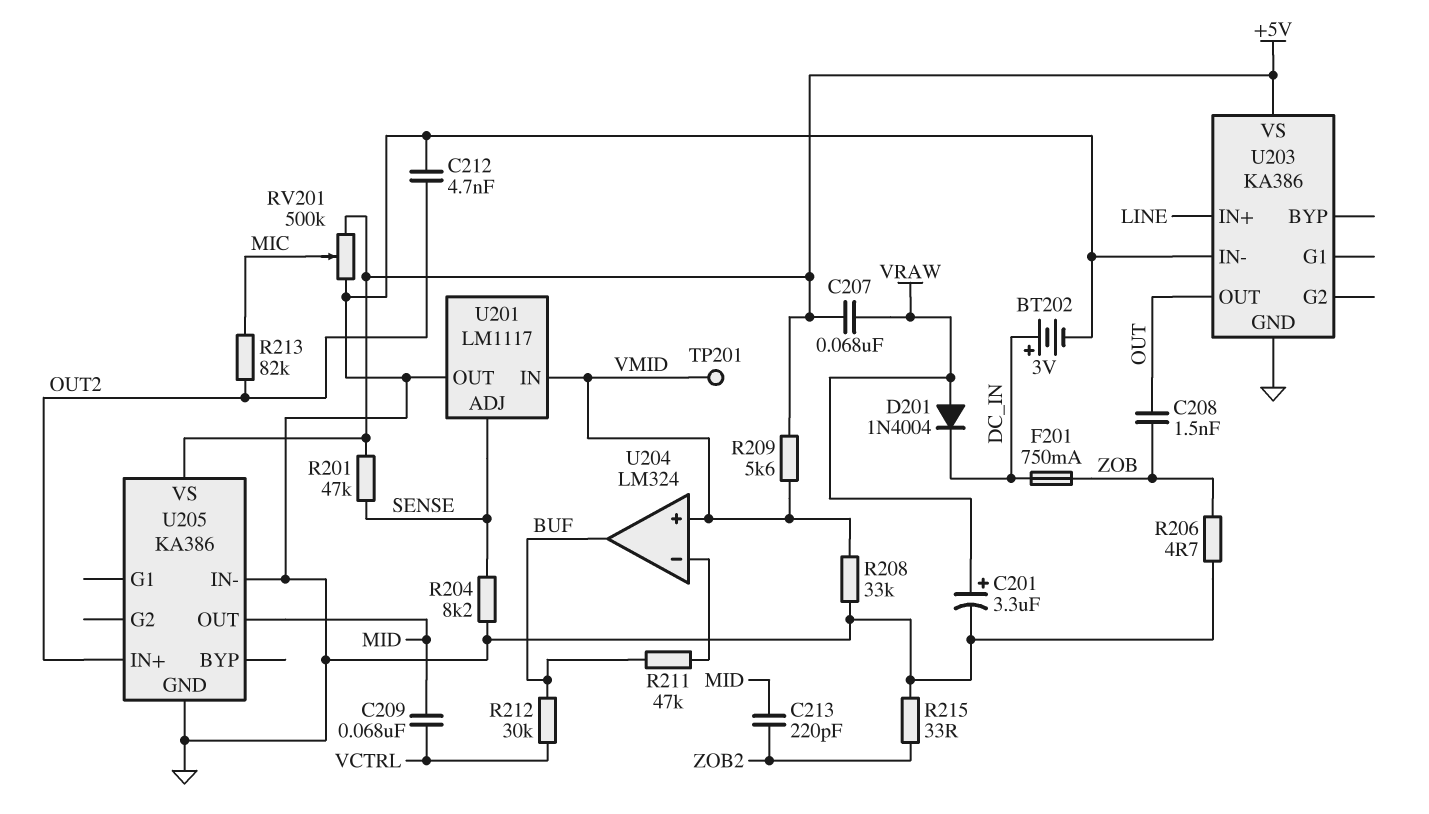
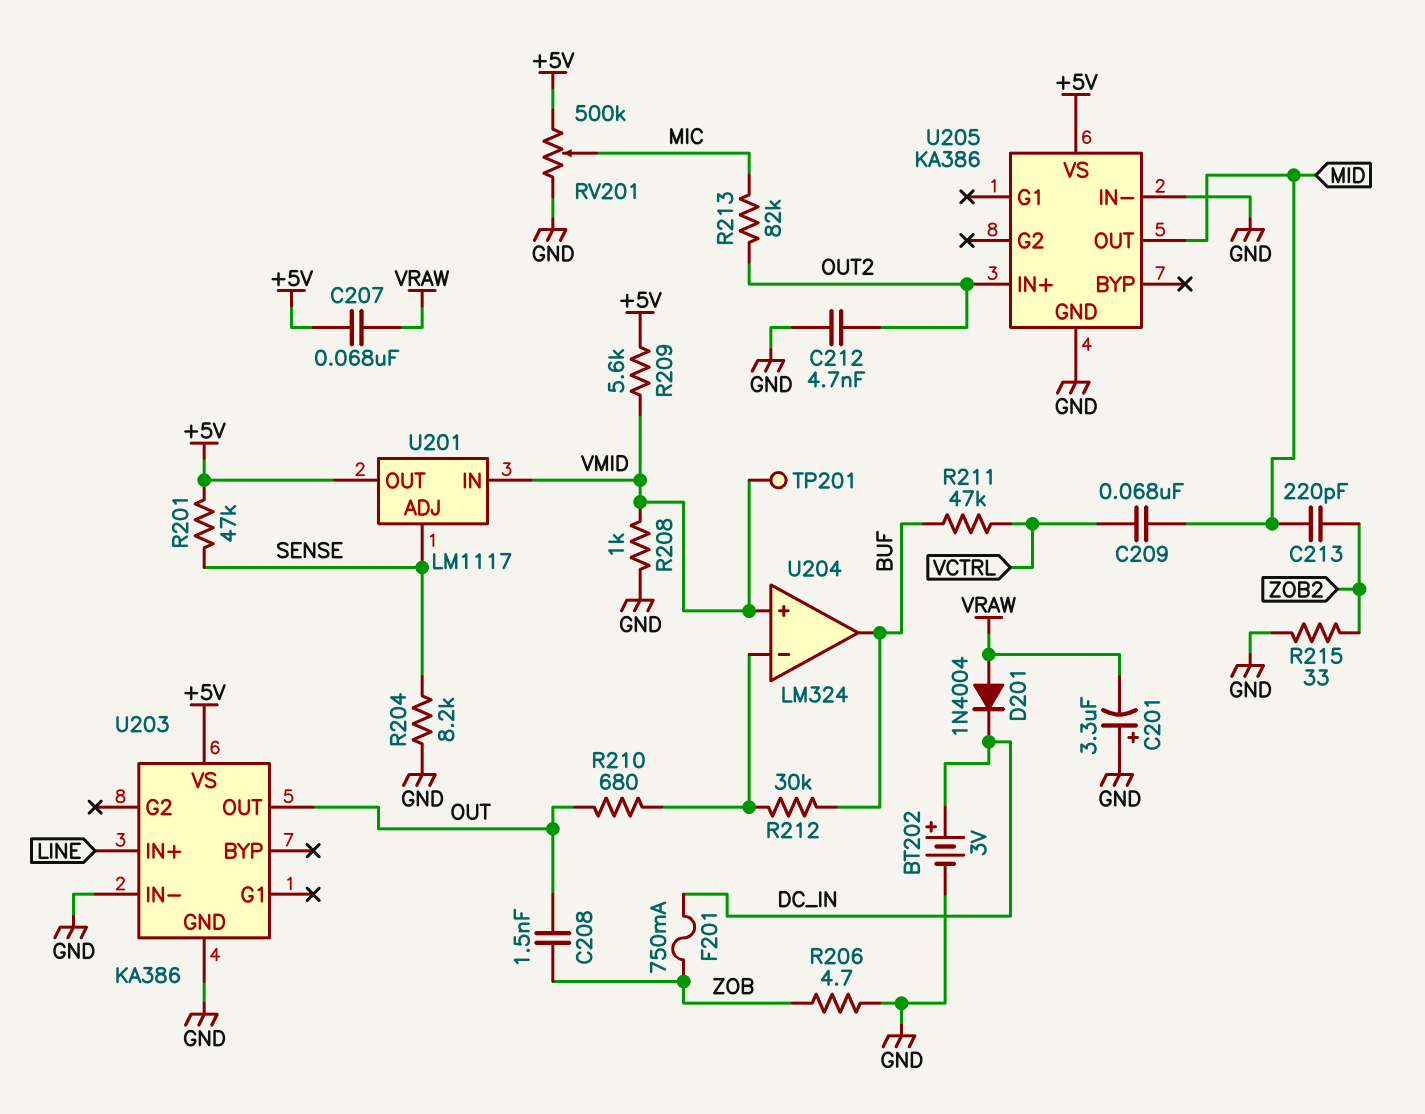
C201: 3.3uF (plus VRAW, minus GND) -> 3.3uF (plus GND, minus VRAW)
R208: 33k (GND, VMID) -> 1k (GND, VMID)
R210: none -> 680 (OUT, U204/in-)
R211: 47k (BUF, U204/in-) -> 47k (BUF, VCTRL)
R212: 30k (BUF, VCTRL) -> 30k (BUF, U204/in-)
U201 pin OUT: GND -> +5V

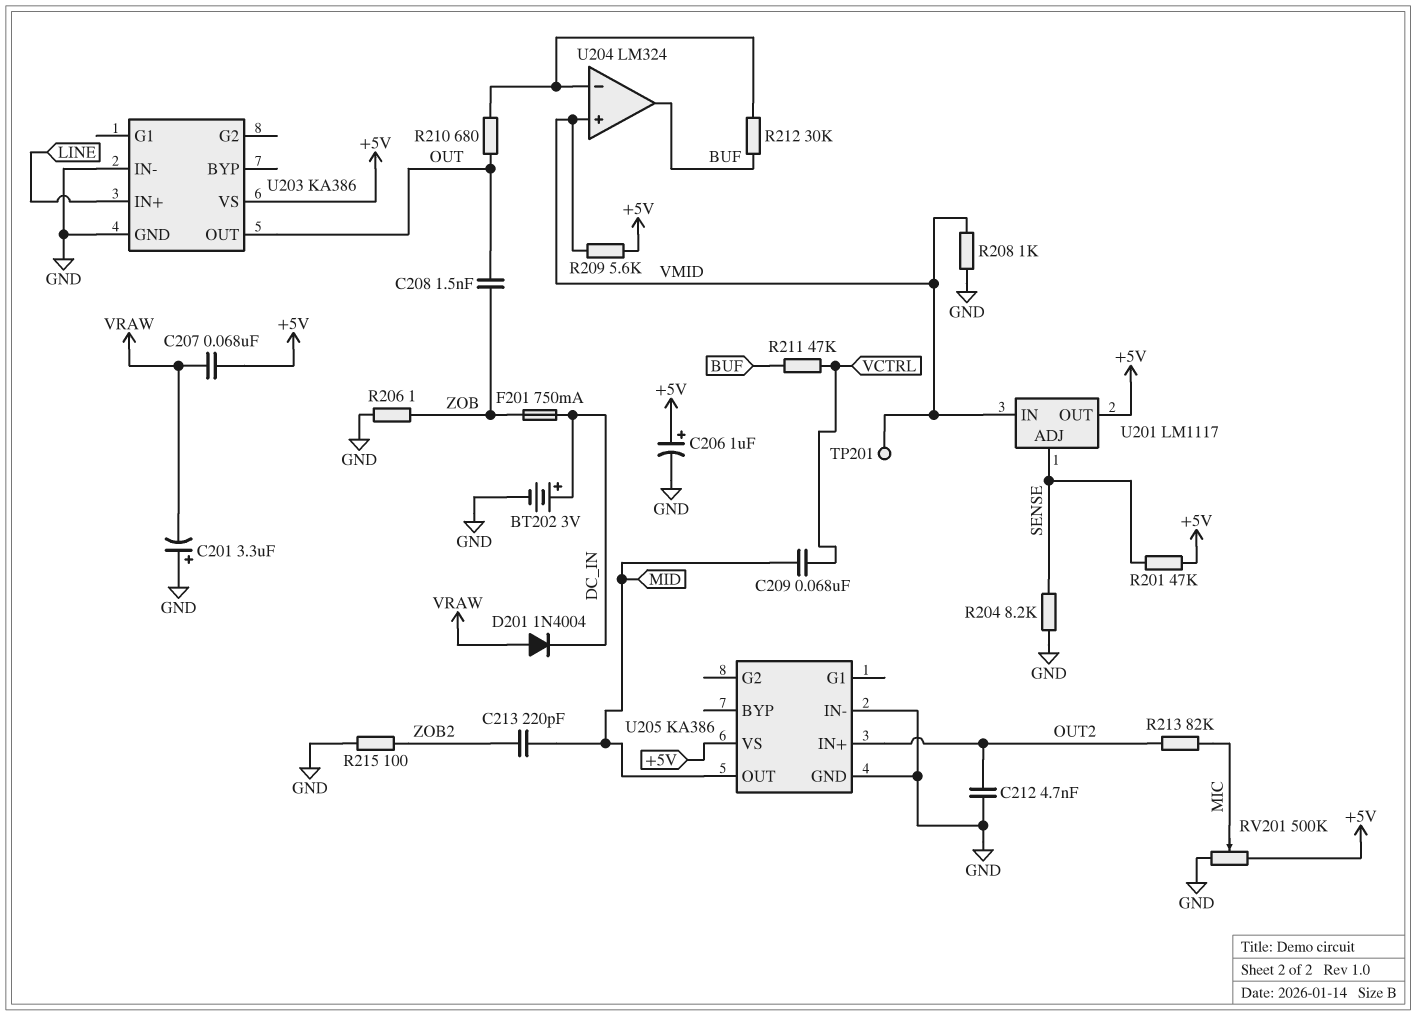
C206: none -> 1uF (plus +5V, minus GND)
R206: 4.7 (GND, ZOB) -> 1 (GND, ZOB)
R215: 33 (GND, ZOB2) -> 100 (GND, ZOB2)

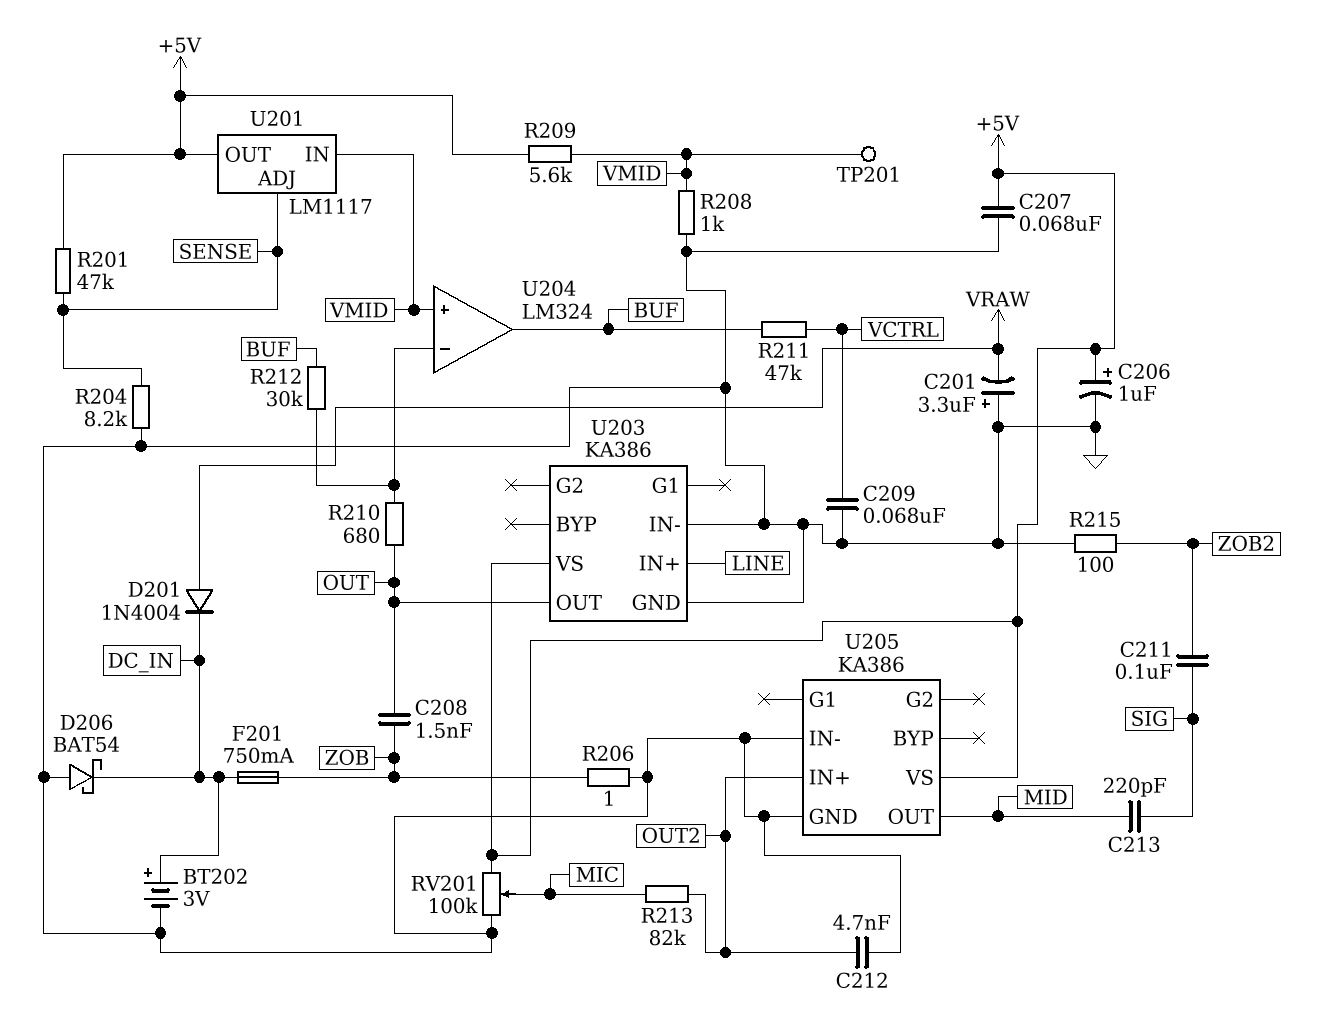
C207: 68nF (+5V, VRAW) -> 68nF (+5V, GND)
C209: 68nF (MID, VCTRL) -> 68nF (GND, VCTRL)
C211: none -> 100nF (SIG, ZOB2)
C213: 220pF (MID, ZOB2) -> 220pF (MID, SIG)
D206: none -> schottky BAT54 (A GND, K DC_IN)
RV201: 500k (+5V, GND, wiper MIC) -> 100k (+5V, GND, wiper MIC)

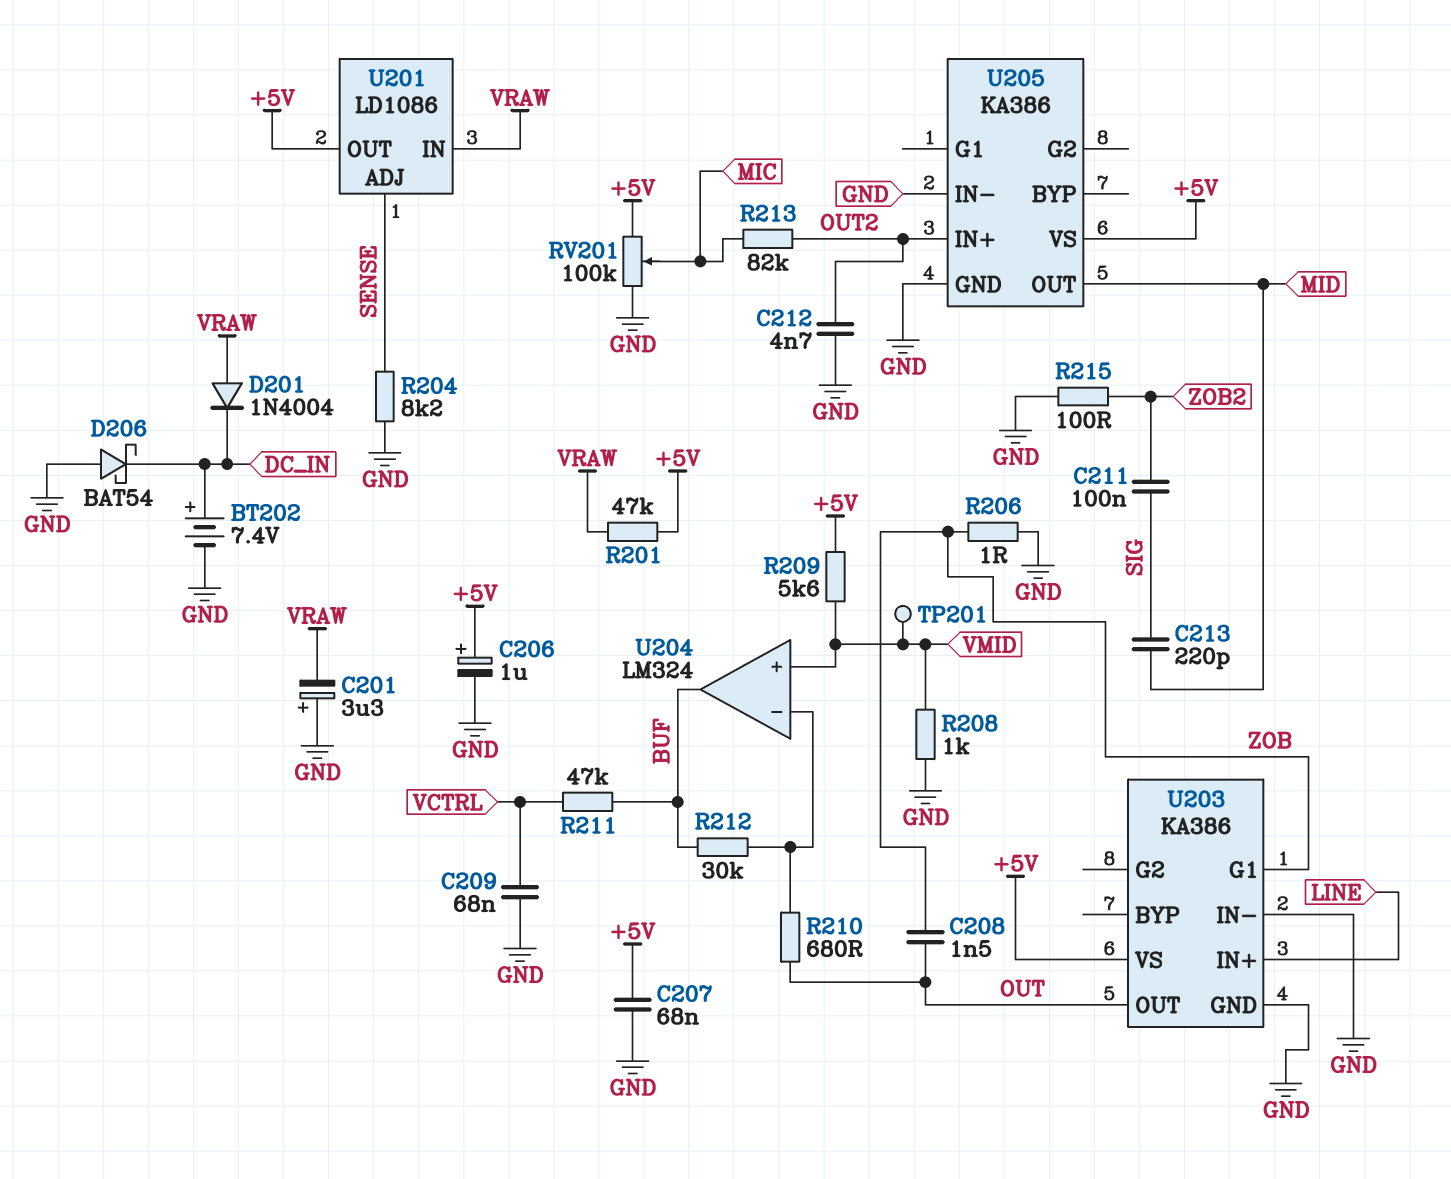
BT202: 3V (plus DC_IN, minus GND) -> 7.4V (plus DC_IN, minus GND)
F201: 750mA (DC_IN, ZOB) -> none
R201: 47k (+5V, SENSE) -> 47k (+5V, VRAW)
U201: LM1117 -> LD1086
U201 pin IN: VMID -> VRAW
U203 pin G1: none -> ZOB

